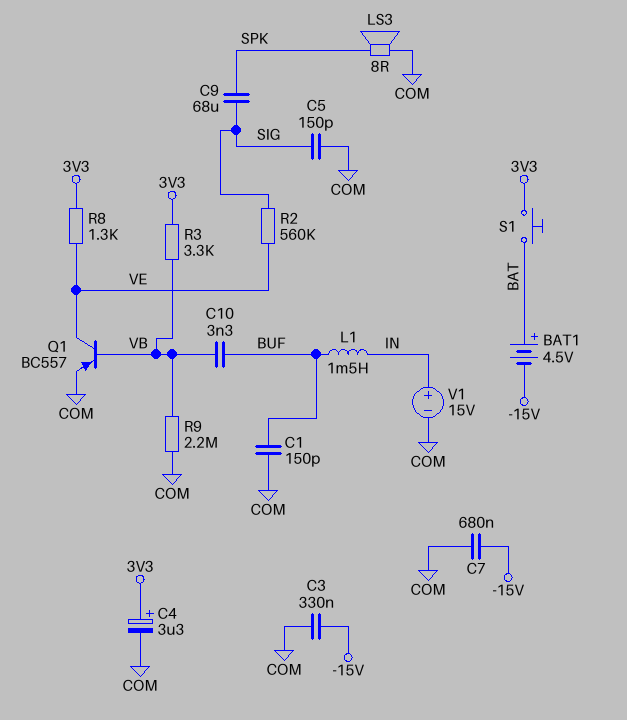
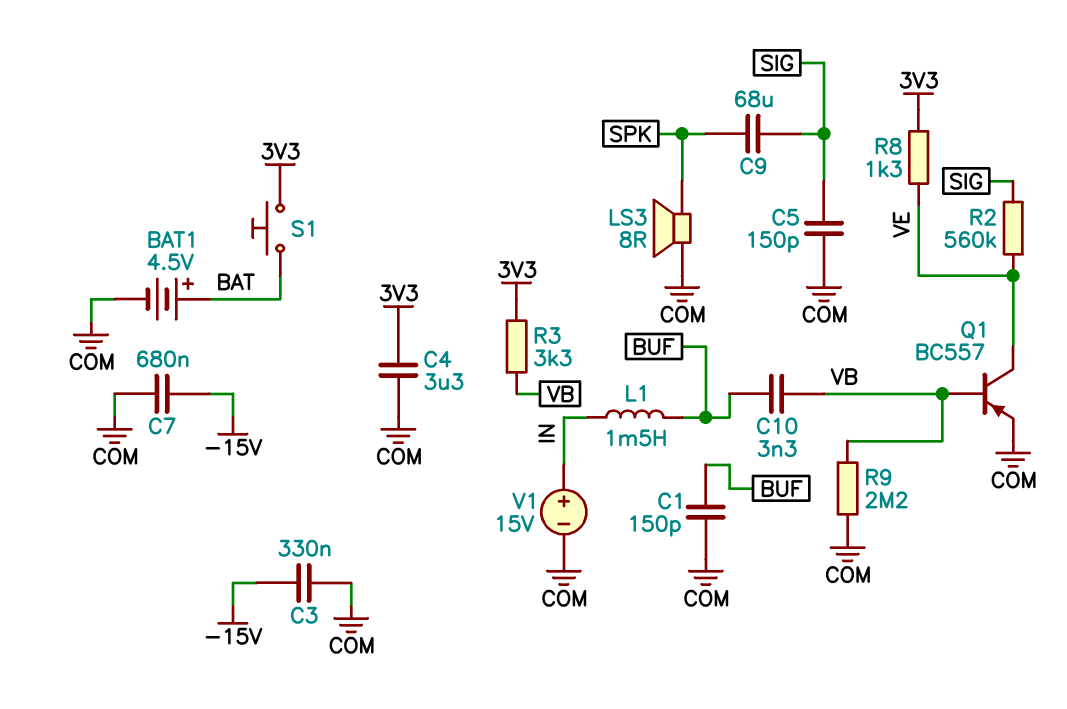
BAT1: 4.5V (plus BAT, minus -15V) -> 4.5V (plus BAT, minus COM)
C4: 3.3uF (plus 3V3, minus COM) -> 3.3uF (3V3, COM)

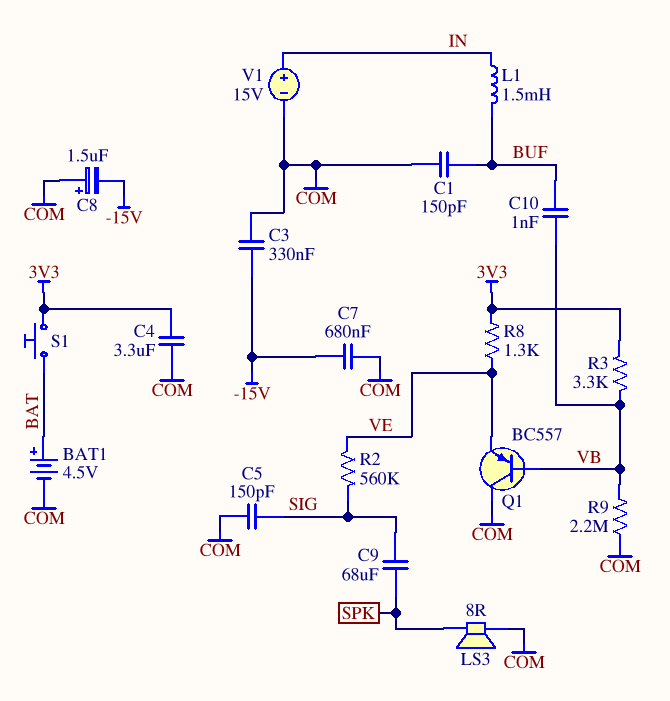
C8: none -> 1.5uF (plus COM, minus -15V)
C10: 3.3nF (BUF, VB) -> 1nF (BUF, VB)
Q1: PNP BC557 (B VB, C VE, E COM) -> PNP BC557 (B VB, C COM, E VE)

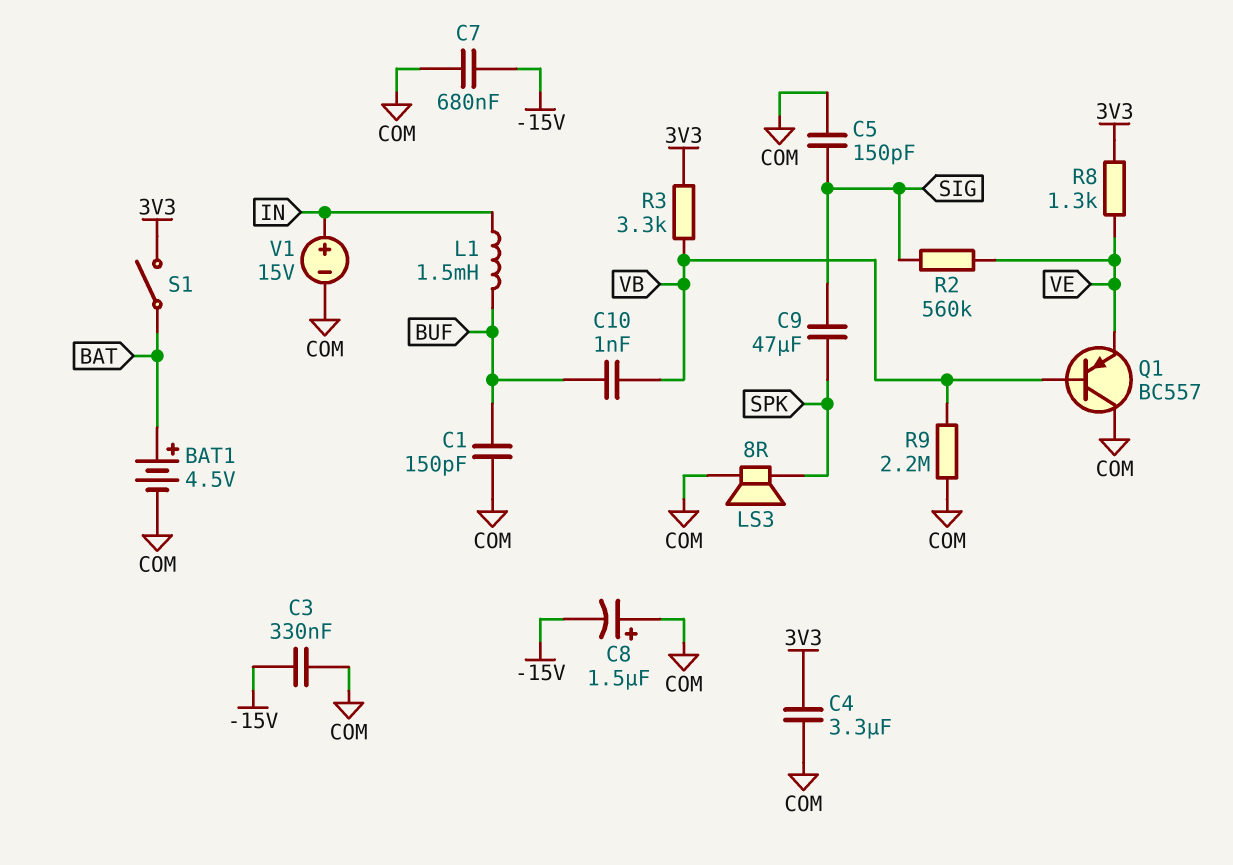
C9: 68uF (SIG, SPK) -> 47uF (SIG, SPK)
S1: button (3V3, BAT) -> switch (3V3, BAT)

